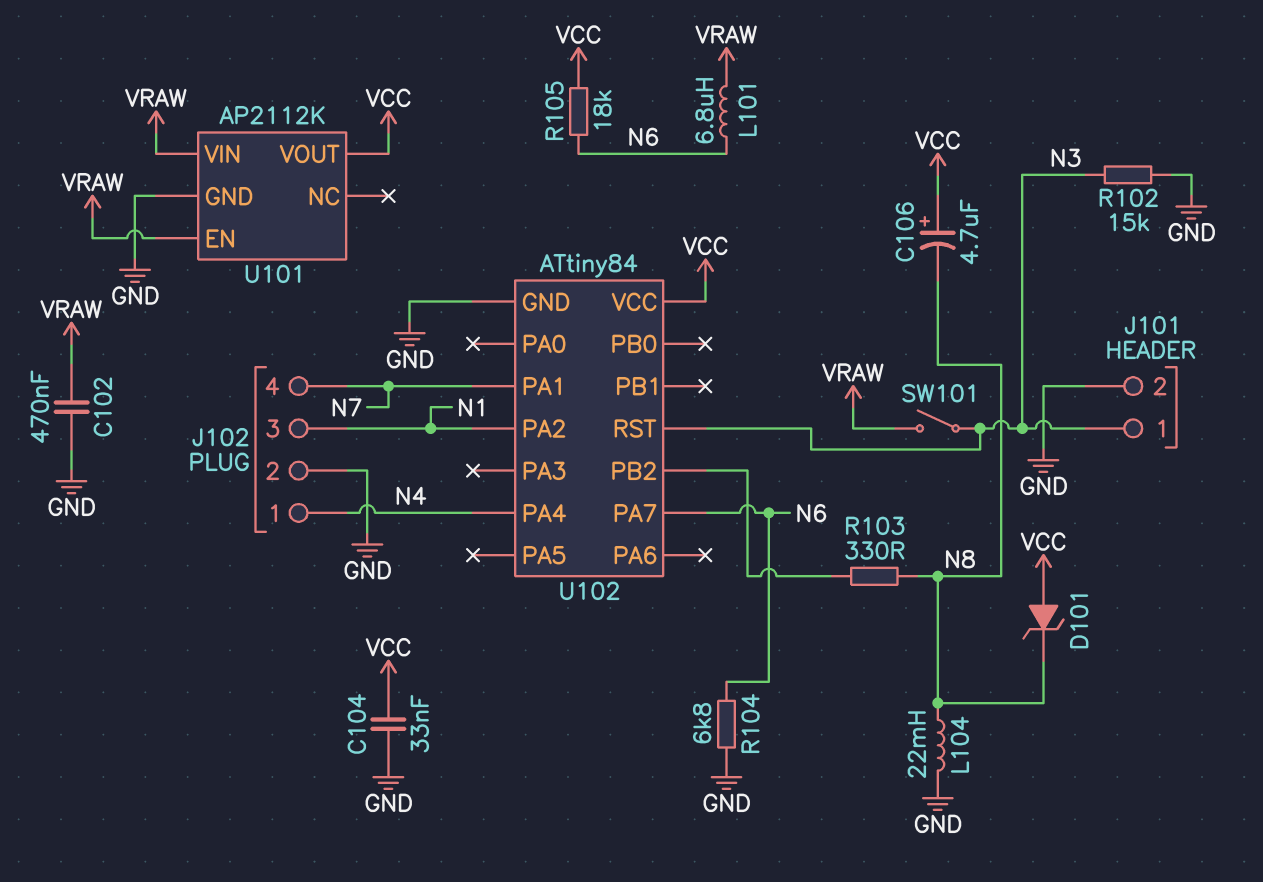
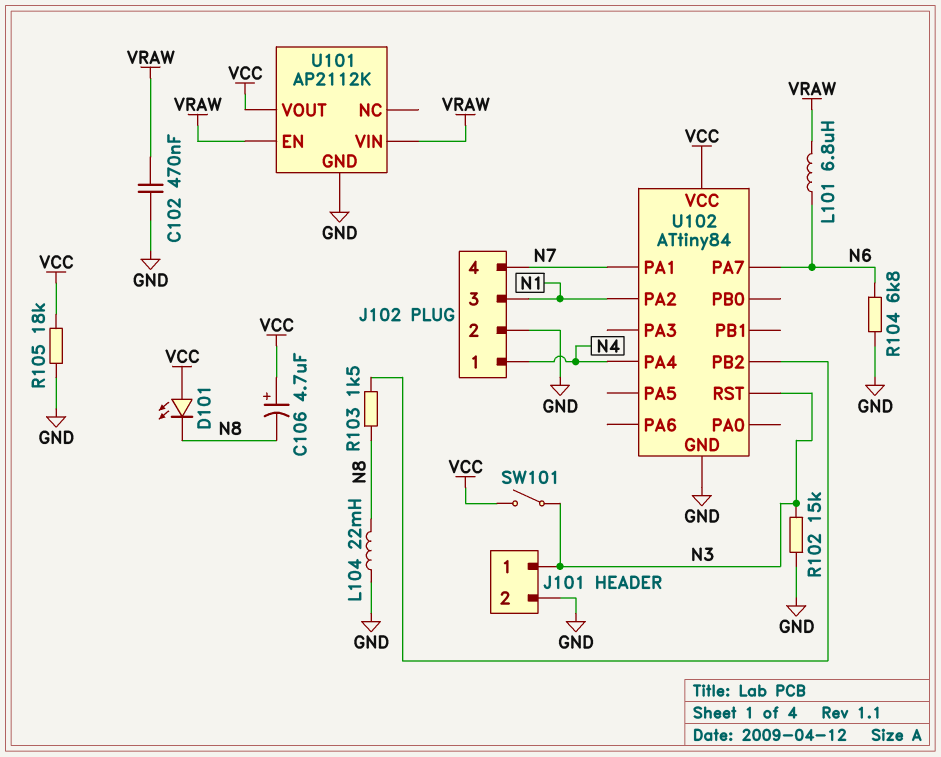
C104: 33nF (GND, VCC) -> none
D101: zener (A VCC, K N8) -> LED (A VCC, K N8)
R103: 330 (N8, U102/PB2) -> 1.5k (N8, U102/PB2)
R105: 18k (N6, VCC) -> 18k (GND, VCC)
SW101: switch (N3, VRAW) -> switch (N3, VCC)

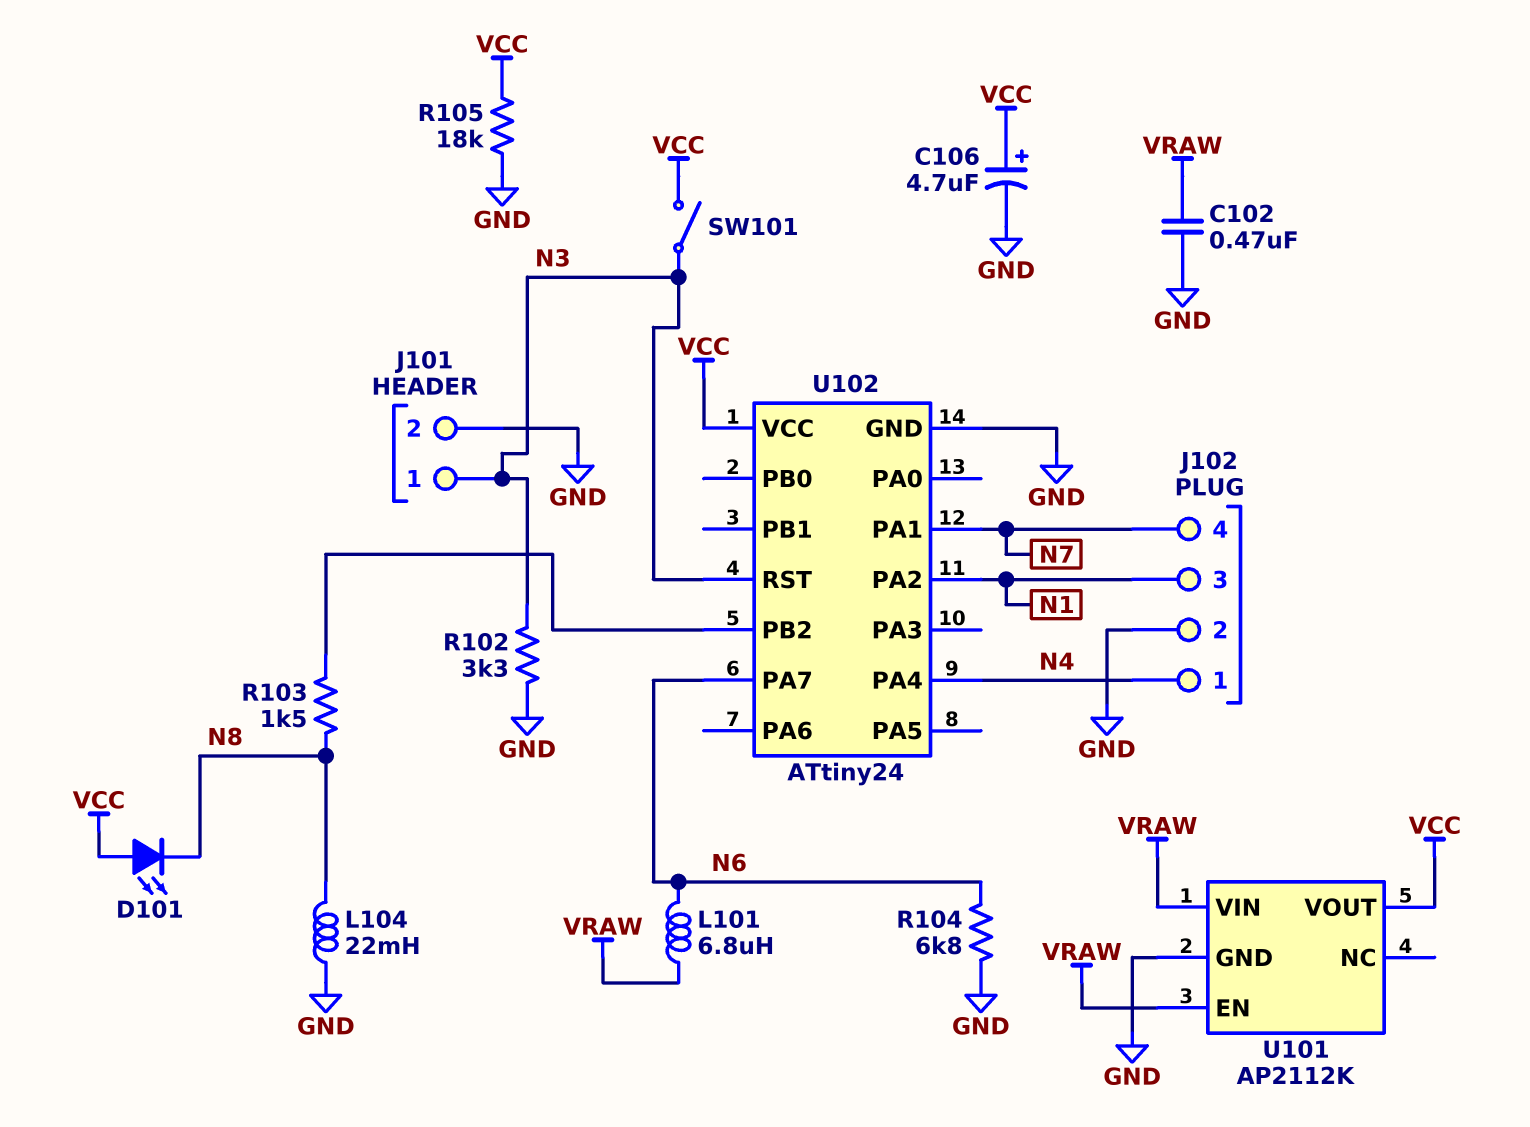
C106: 4.7uF (plus VCC, minus N8) -> 4.7uF (plus VCC, minus GND)
R102: 15k (GND, N3) -> 3.3k (GND, N3)
U102: ATtiny84 -> ATtiny24

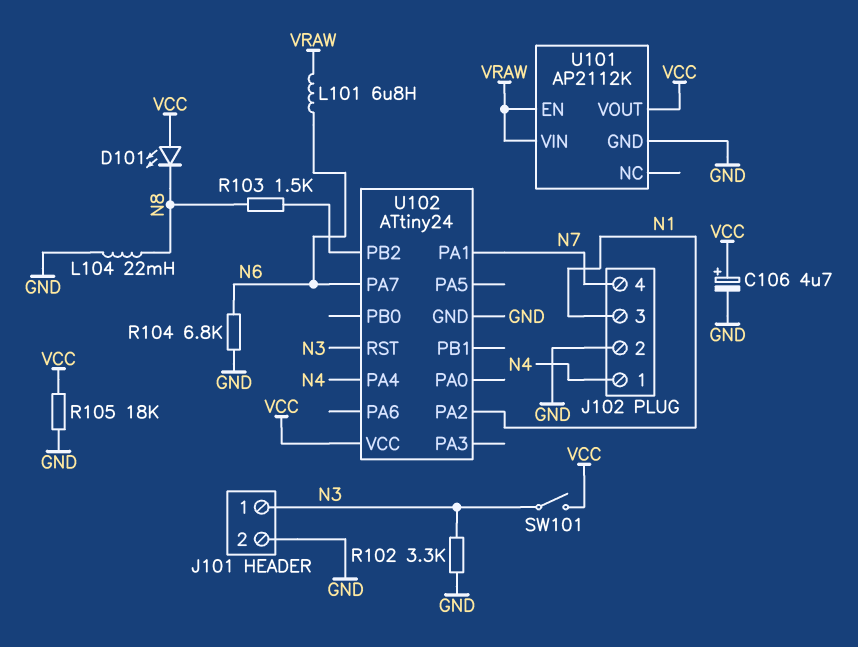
C102: 470nF (GND, VRAW) -> none

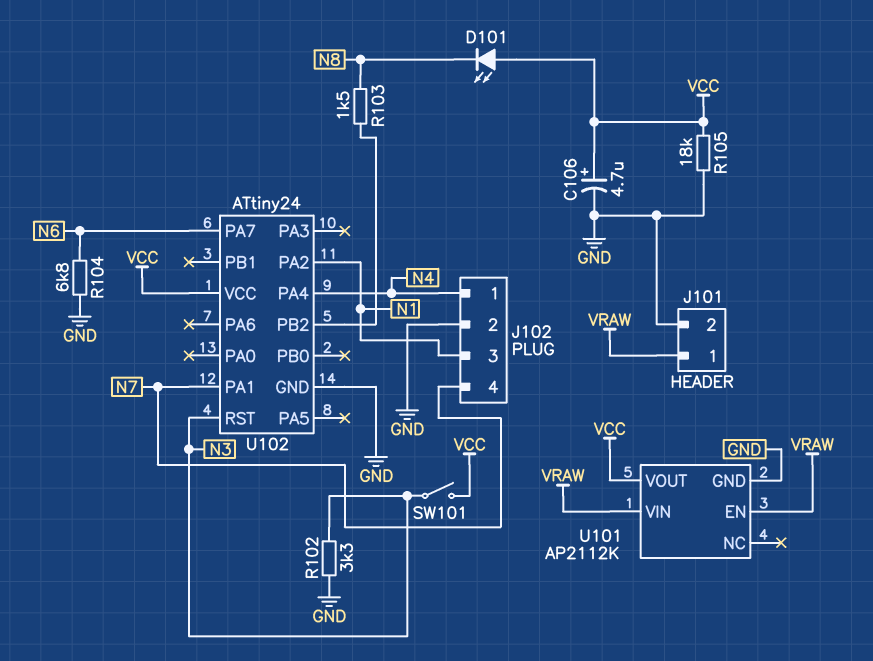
J101 pin 1: N3 -> VRAW
L101: 6.8uH (N6, VRAW) -> none
L104: 22mH (GND, N8) -> none

